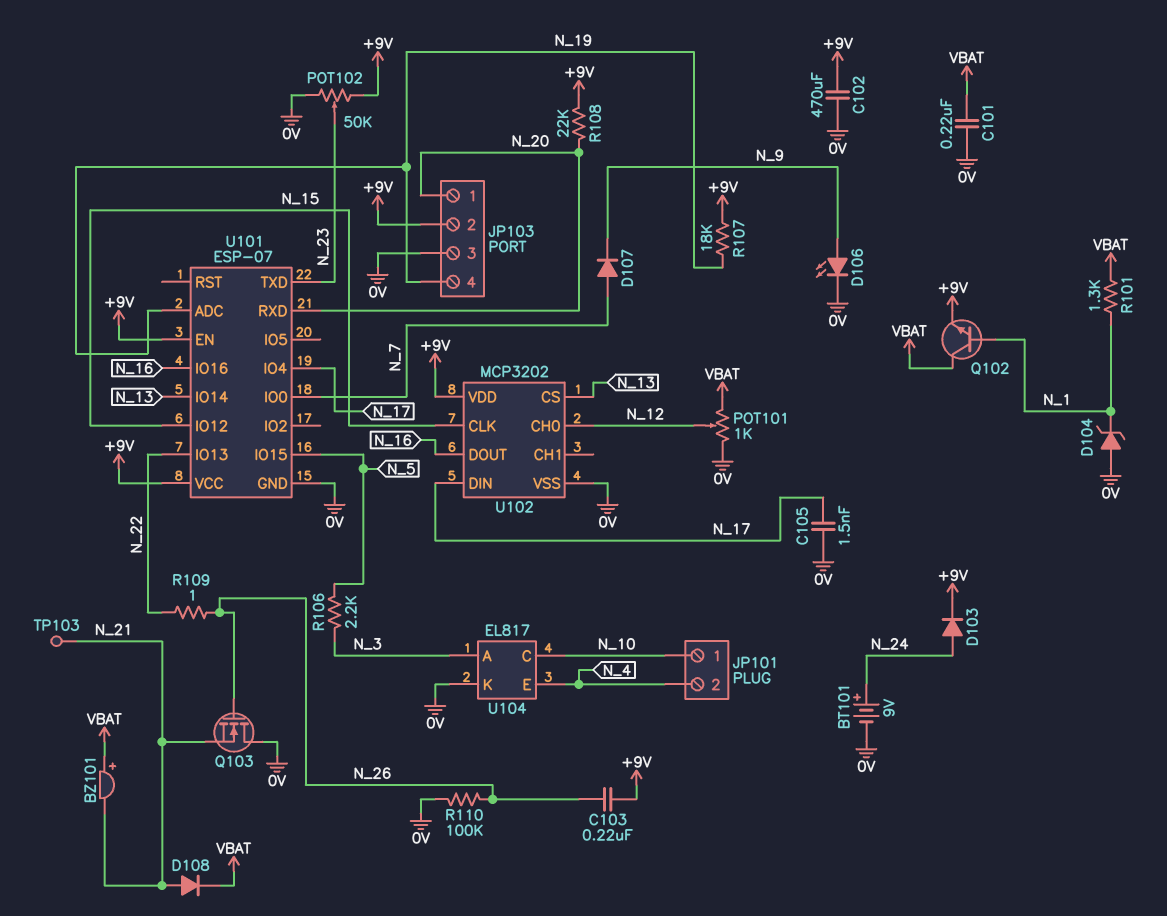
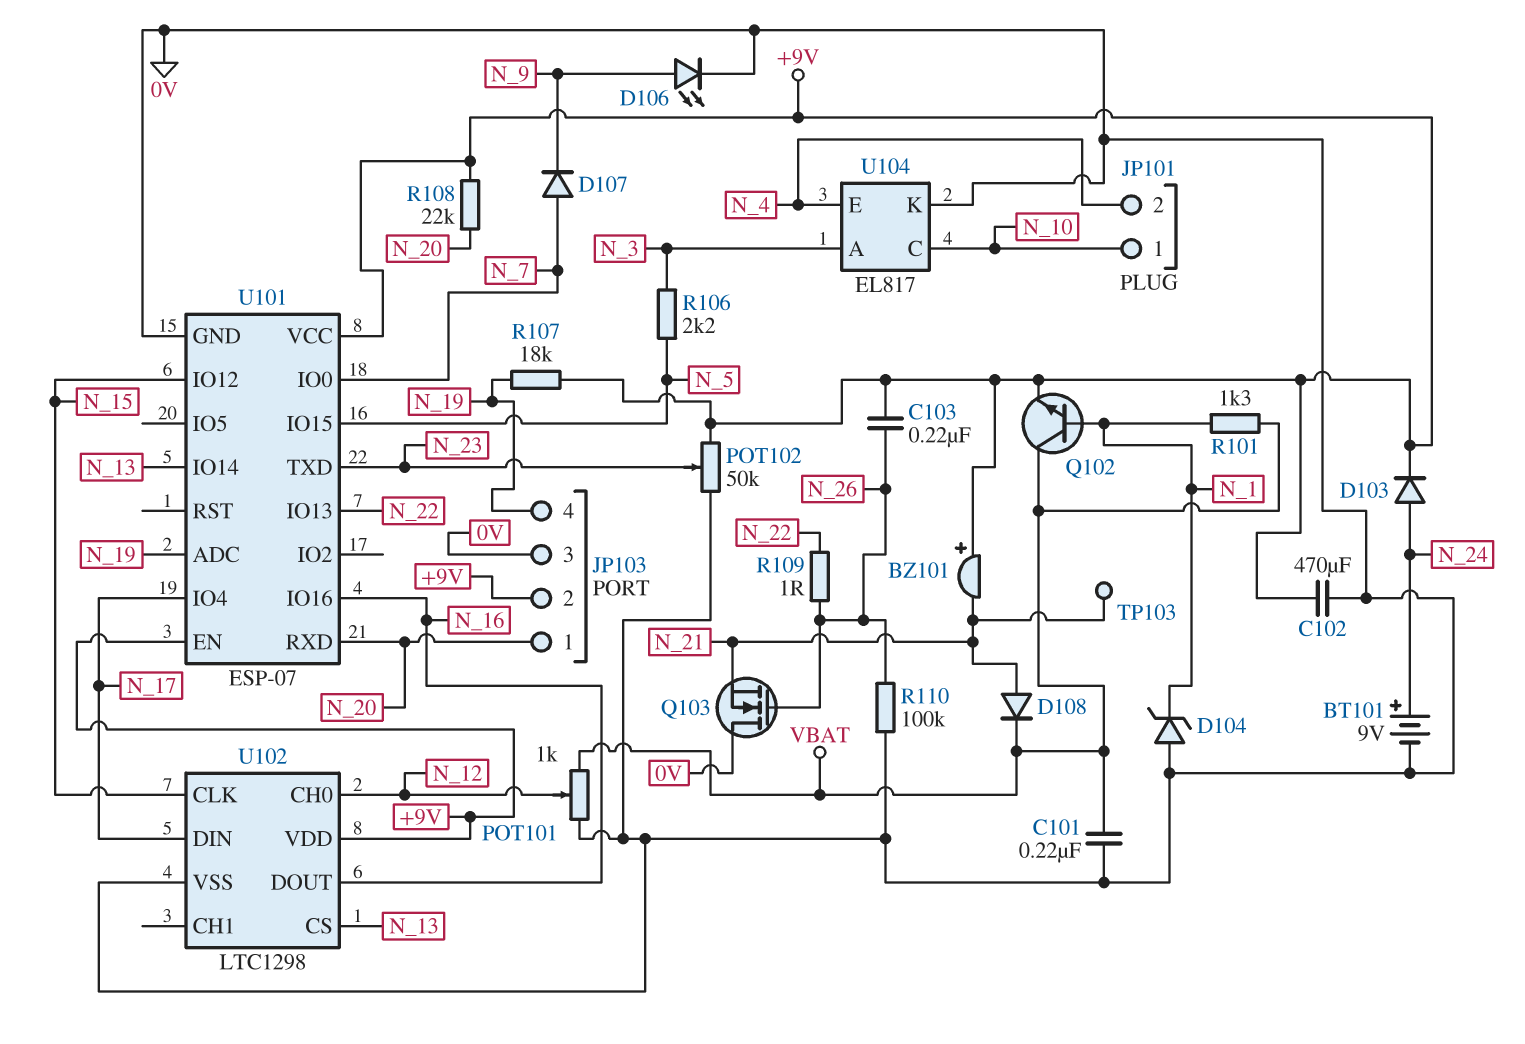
BZ101: buzzer (plus VBAT, minus N_21) -> buzzer (plus +9V, minus N_21)
C105: 1.5nF (0V, N_17) -> none
U102: MCP3202 -> LTC1298

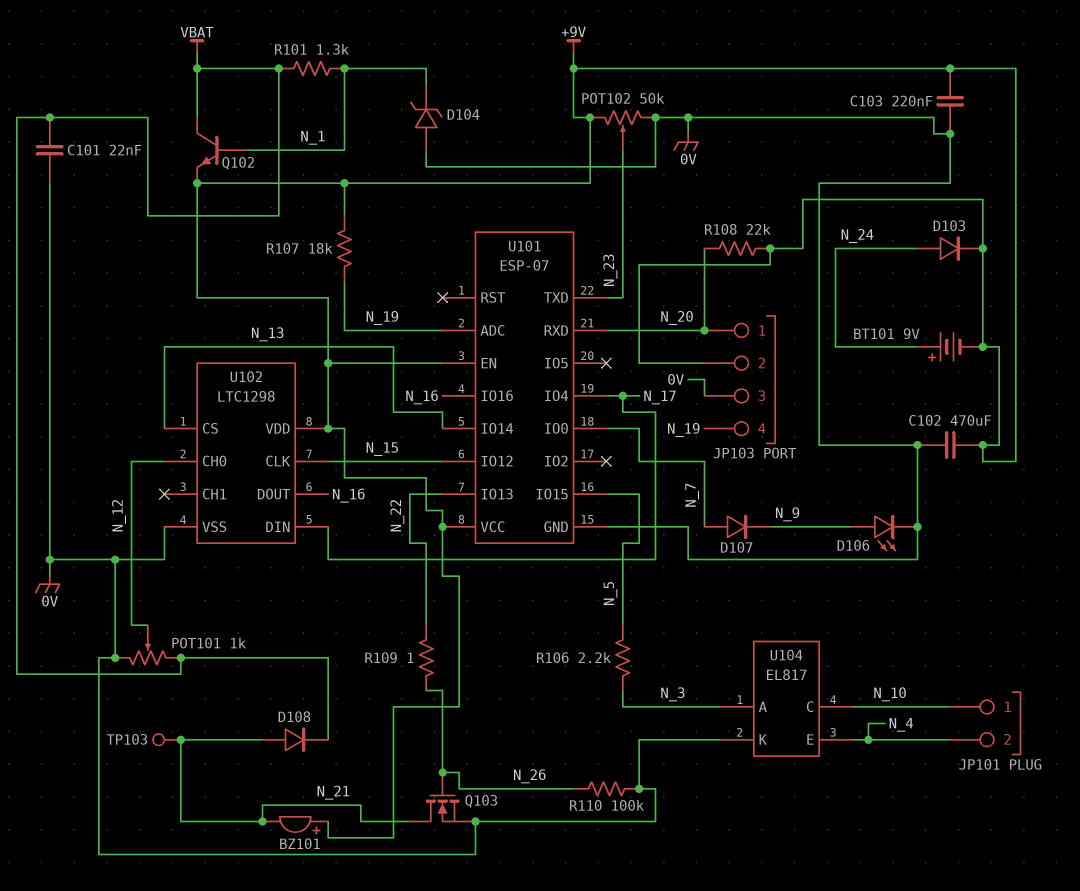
BT101: 9V (plus N_24, minus 0V) -> 9V (plus N_24, minus +9V)
C101: 220nF (0V, VBAT) -> 22nF (0V, VBAT)
C103: 220nF (+9V, N_26) -> 220nF (+9V, 0V)
Q103: NMOS (G N_26, D 0V, S N_21) -> NMOS (G N_26, D N_21, S 0V)

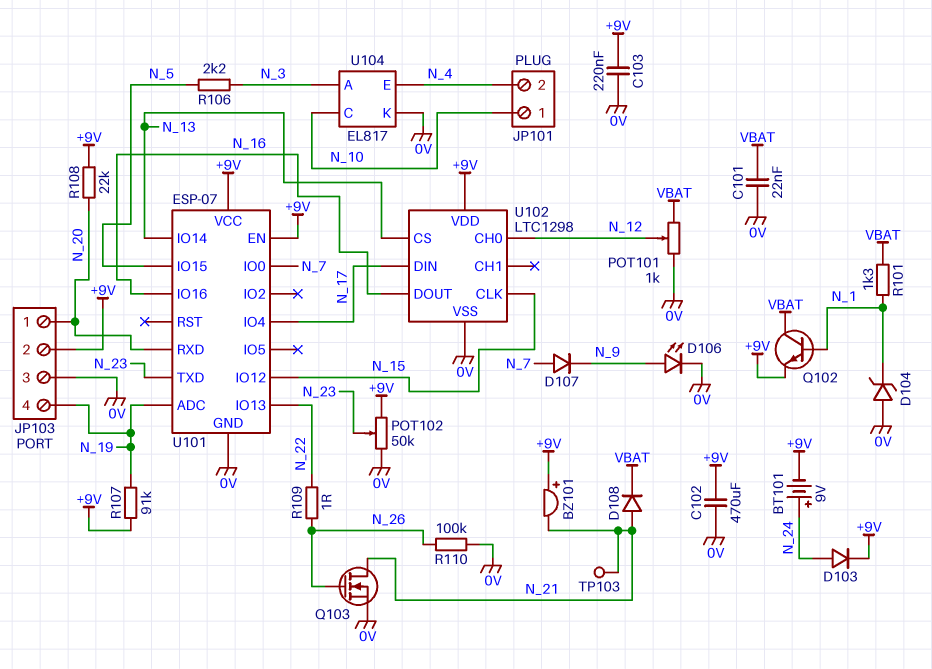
R107: 18k (+9V, N_19) -> 91k (+9V, N_19)

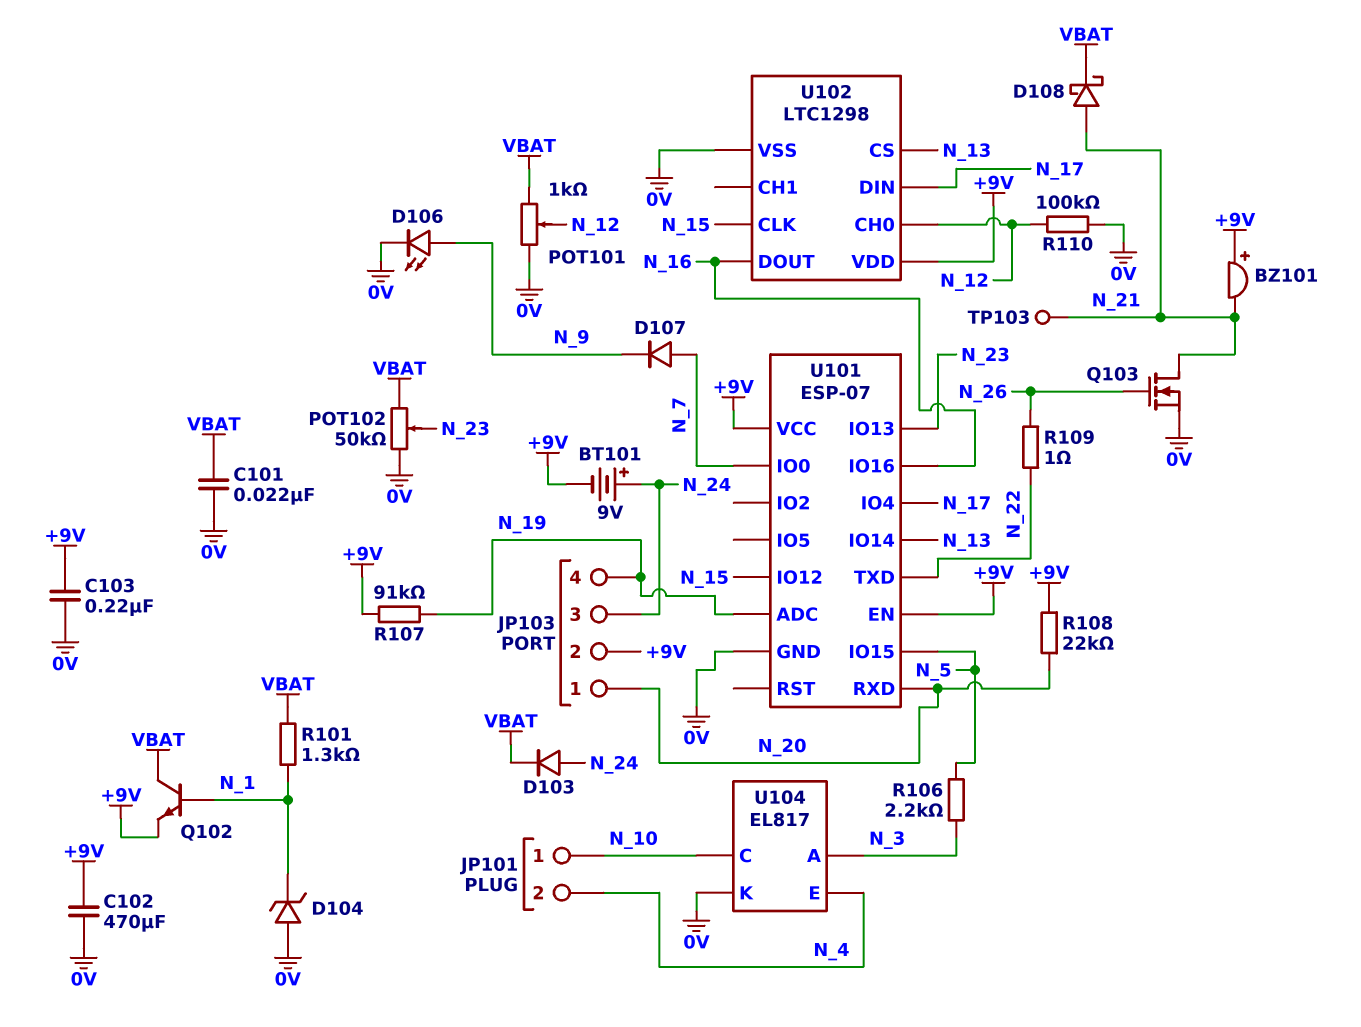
D103: diode (A N_24, K +9V) -> diode (A N_24, K VBAT)
D108: diode (A N_21, K VBAT) -> schottky (A N_21, K VBAT)
JP103 pin 3: 0V -> N_24
POT102: 50k (+9V, 0V, wiper N_23) -> 50k (0V, VBAT, wiper N_23)
R110: 100k (0V, N_26) -> 100k (0V, N_12)
U101 pin IO13: N_22 -> N_23
U101 pin TXD: N_23 -> N_22

